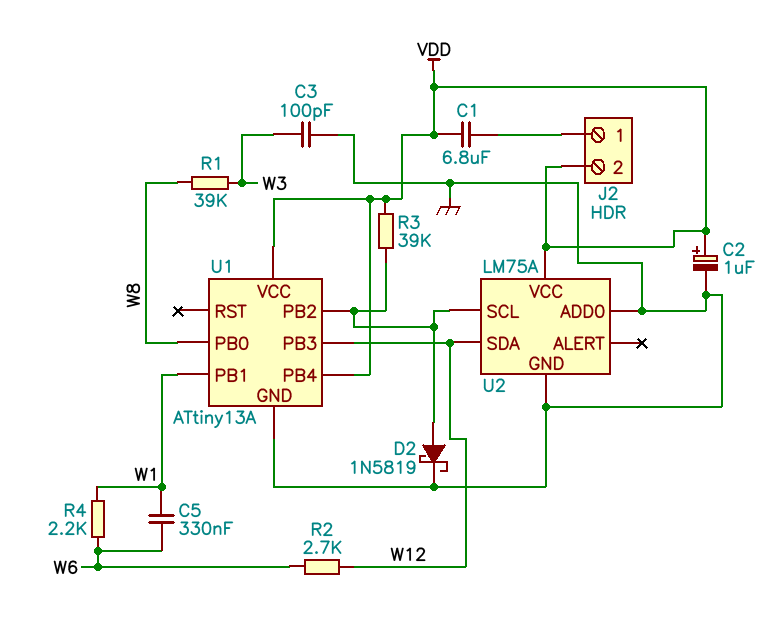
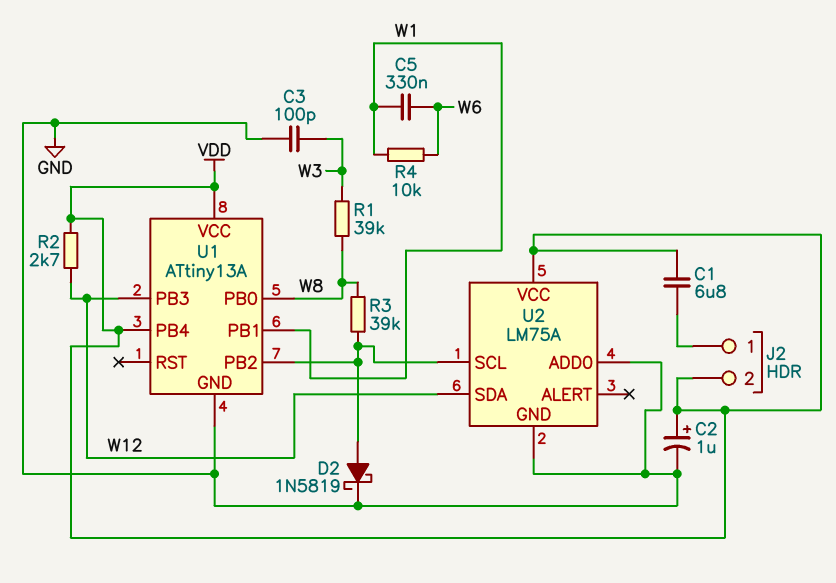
R2: 2.7k (W6, W12) -> 2.7k (VDD, W12)
R3: 39k (U1/PB2, VDD) -> 39k (U1/PB2, W8)
R4: 2.2k (W1, W6) -> 10k (W1, W6)

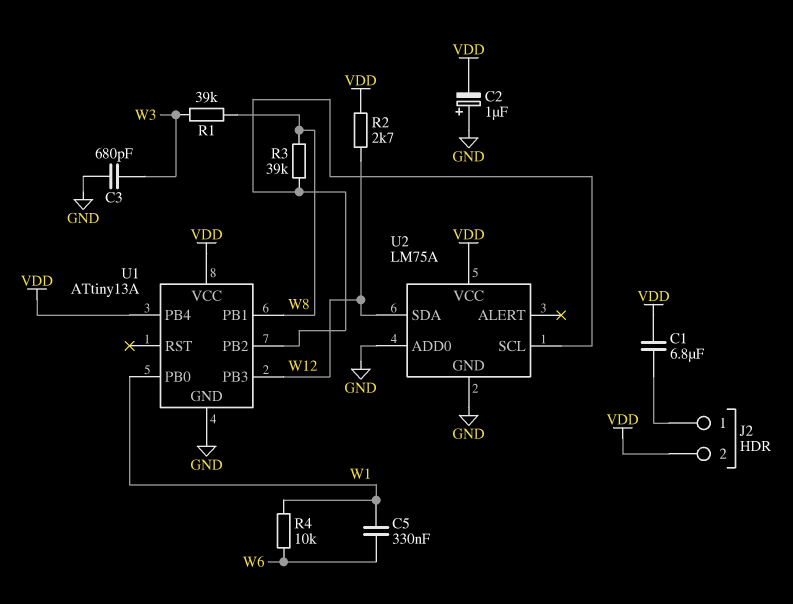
C2: 1uF (plus VDD, minus GND) -> 1uF (plus GND, minus VDD)
C3: 100pF (GND, W3) -> 680pF (GND, W3)
D2: schottky 1N5819 (A U1/PB2, K GND) -> none
U1 pin PB0: W8 -> W1
U1 pin PB1: W1 -> W8

